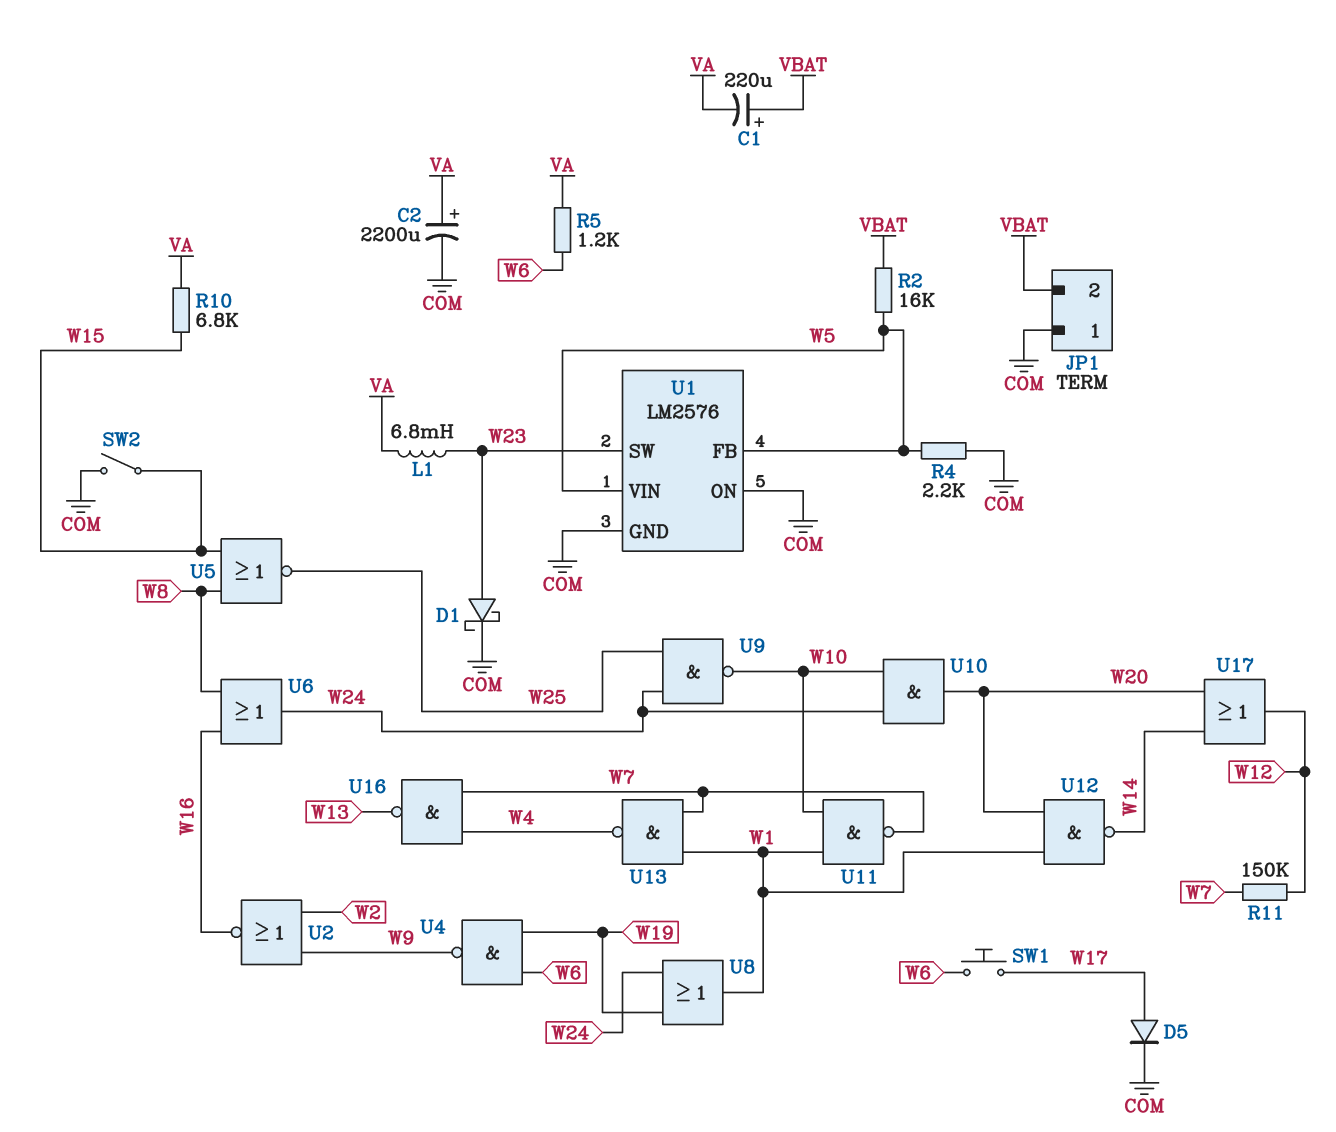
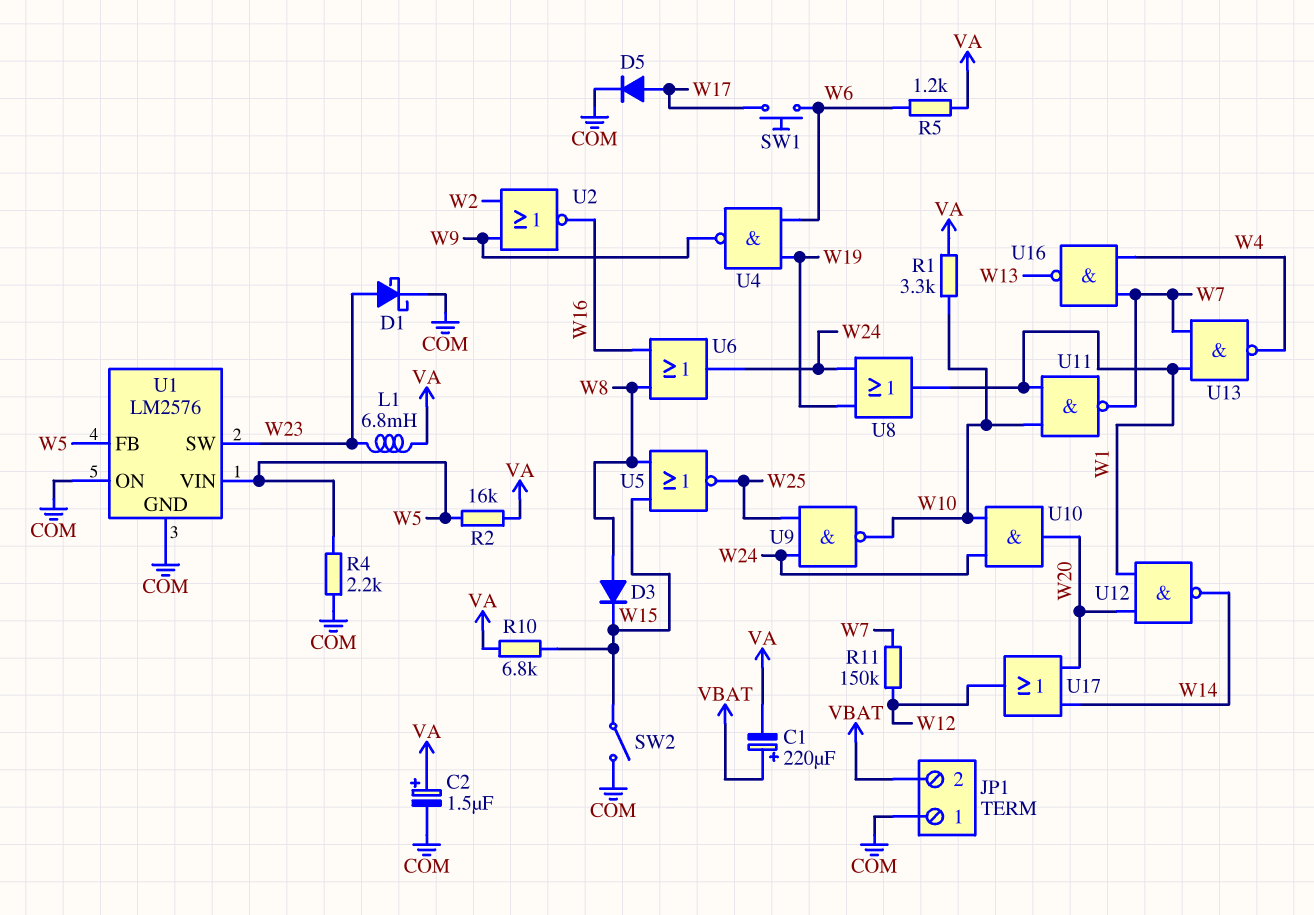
C2: 2200uF (plus VA, minus COM) -> 1.5uF (plus VA, minus COM)
D3: none -> diode (A W8, K W15)
R1: none -> 3.3k (VA, W10)
R2: 16k (VBAT, W5) -> 16k (VA, W5)

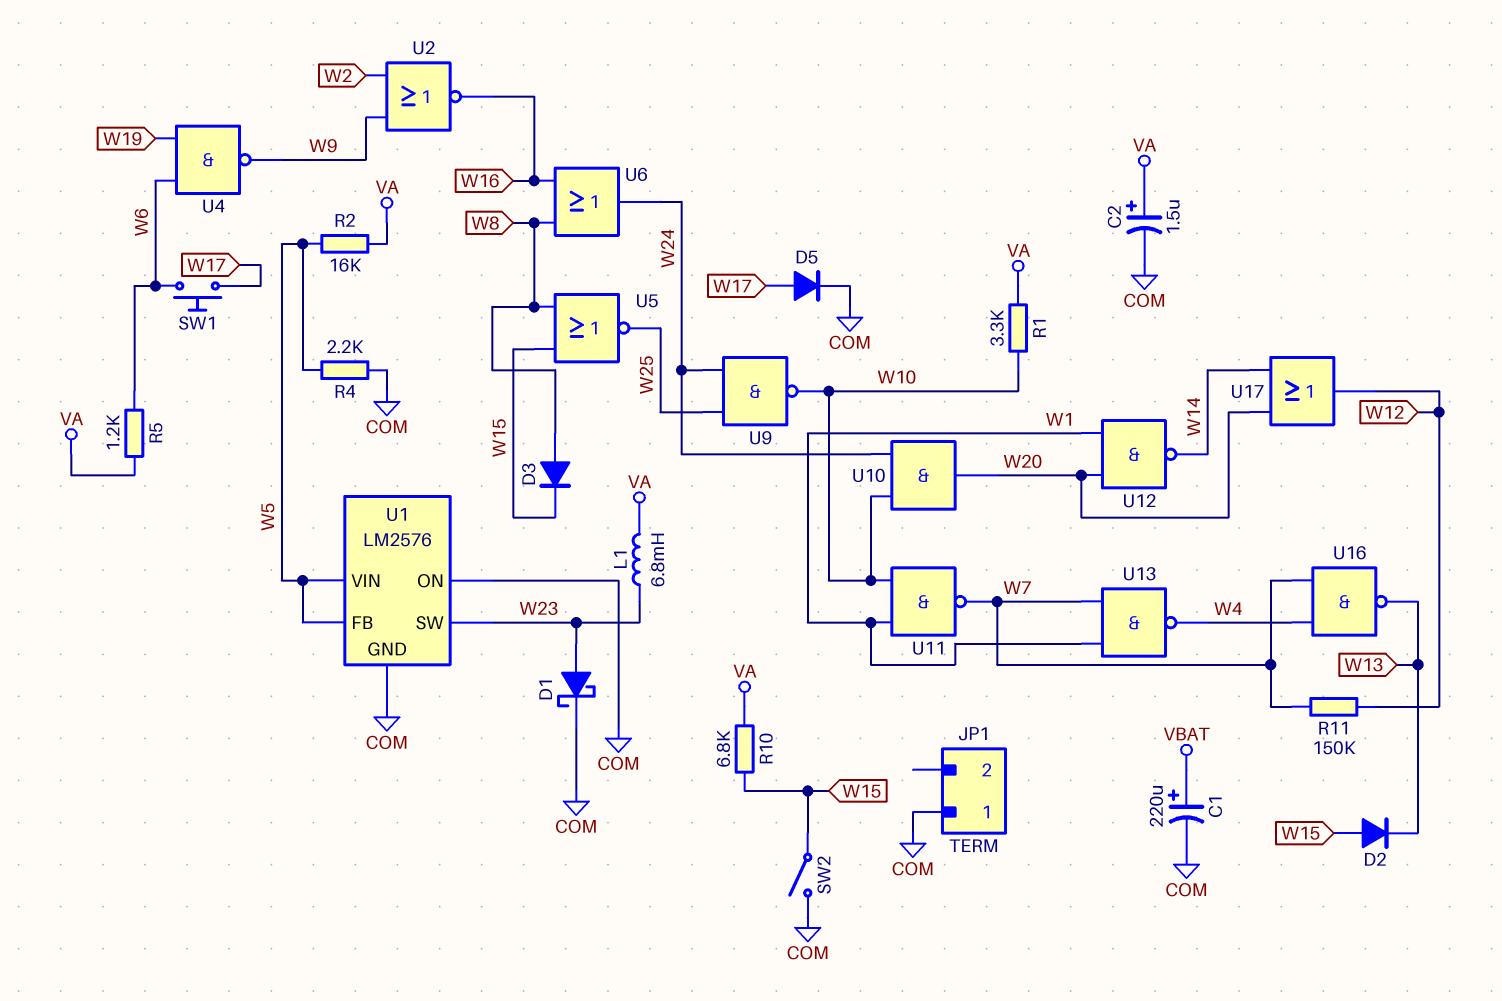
C1: 220uF (plus VBAT, minus VA) -> 220uF (plus VBAT, minus COM)
D2: none -> diode (A W15, K W13)
JP1 pin 2: VBAT -> none
U8: OR (in W19, in W24, out W1) -> none

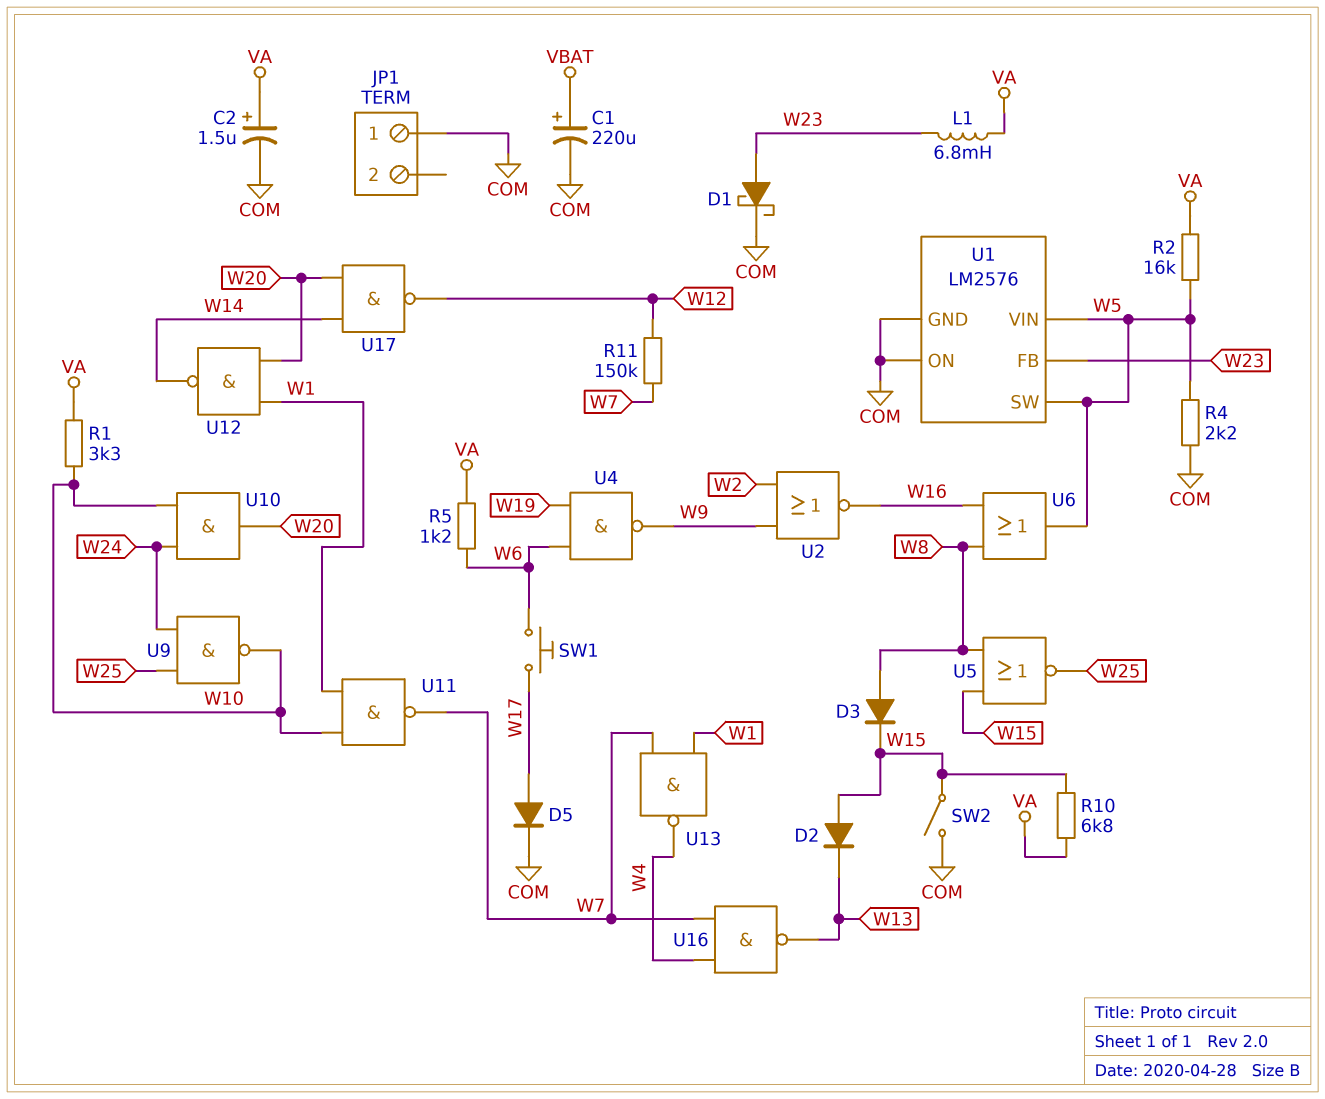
U1 pin FB: W5 -> W23
U1 pin SW: W23 -> W5
U6: OR (in W8, in W16, out W24) -> OR (in W8, in W16, out W5)
U17: OR (in W14, in W20, out W12) -> NAND (in W14, in W20, out W12)

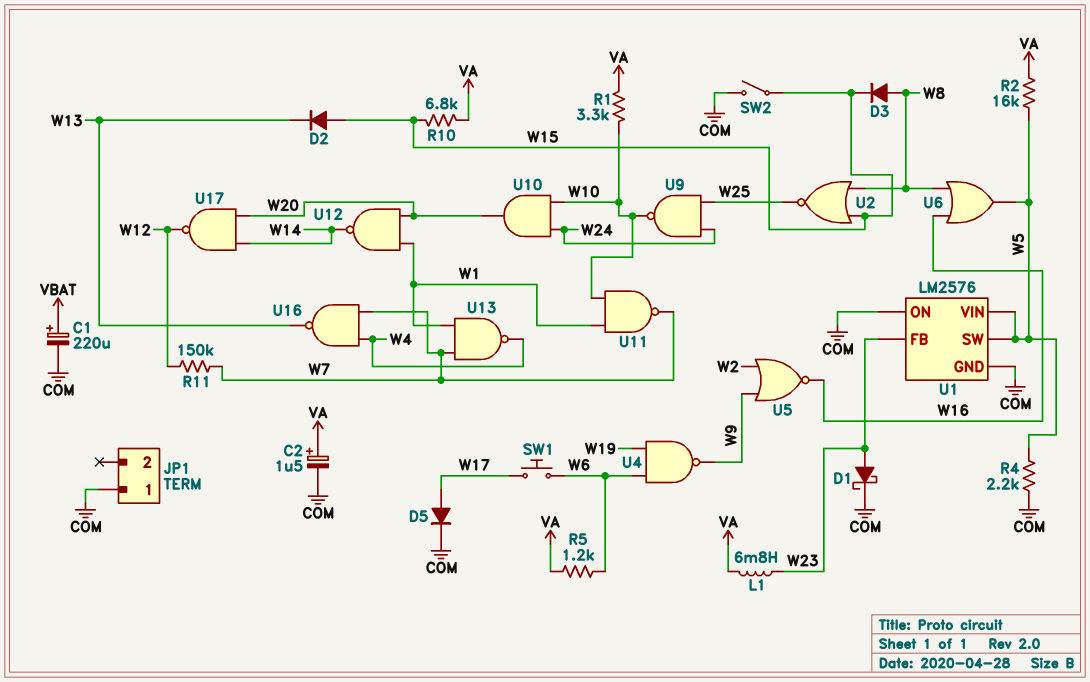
U2: NOR (in W2, in W9, out W16) -> NOR (in W8, in W15, out W25)
U5: NOR (in W8, in W15, out W25) -> NOR (in W2, in W9, out W16)

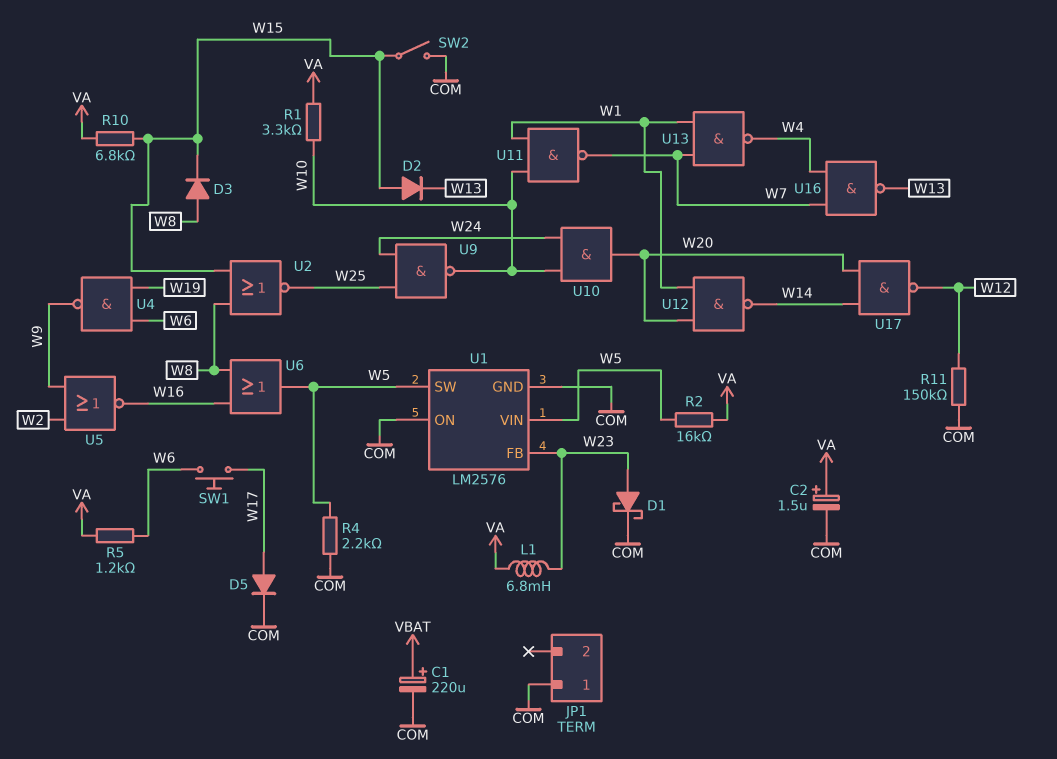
R11: 150k (W7, W12) -> 150k (COM, W12)

